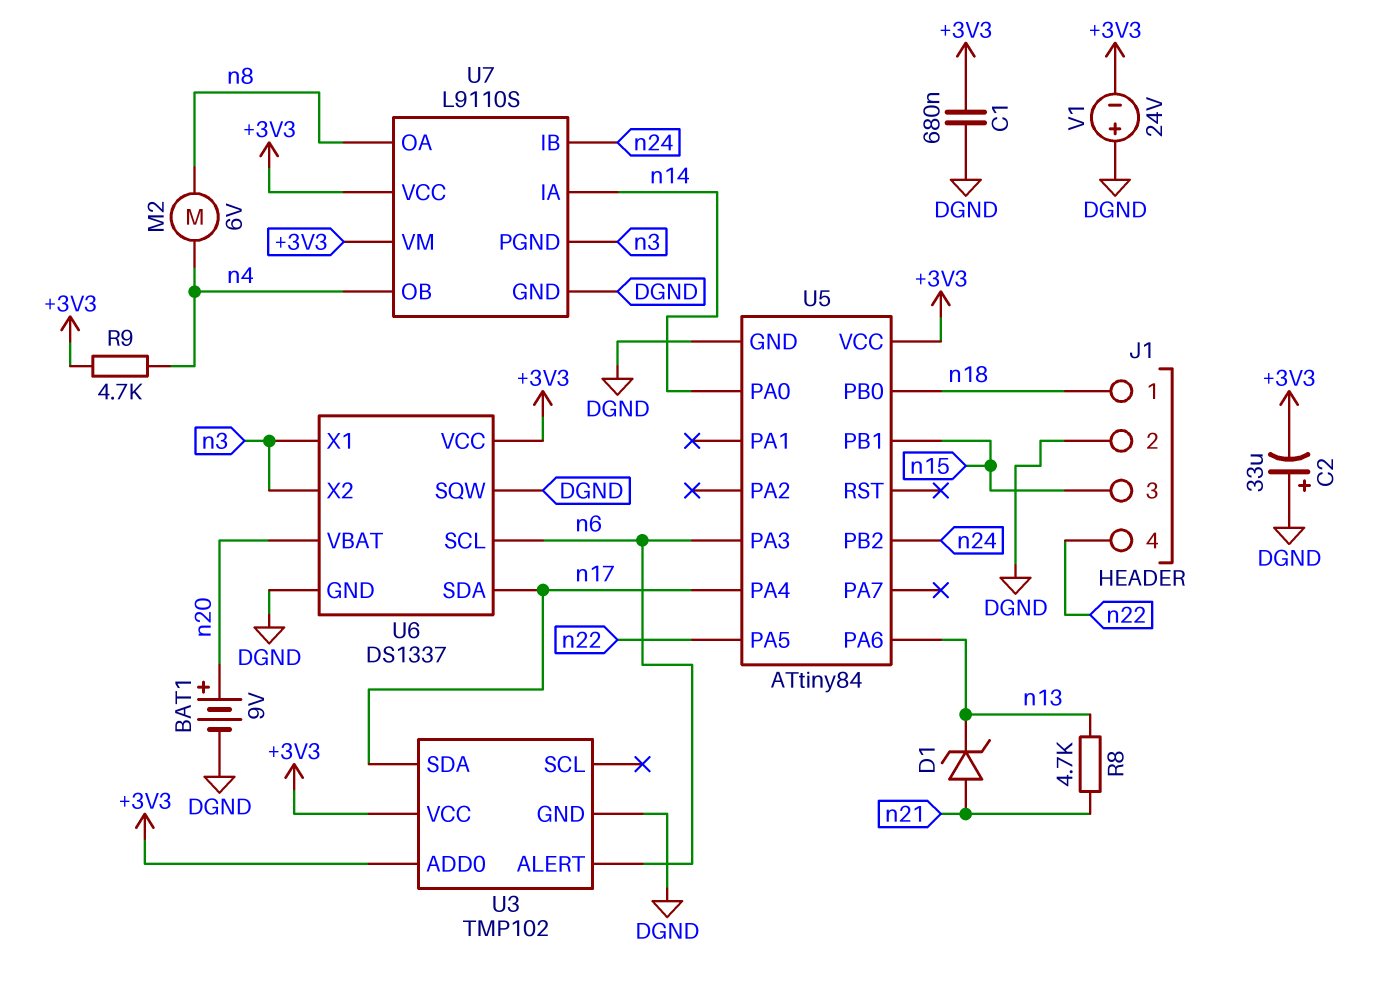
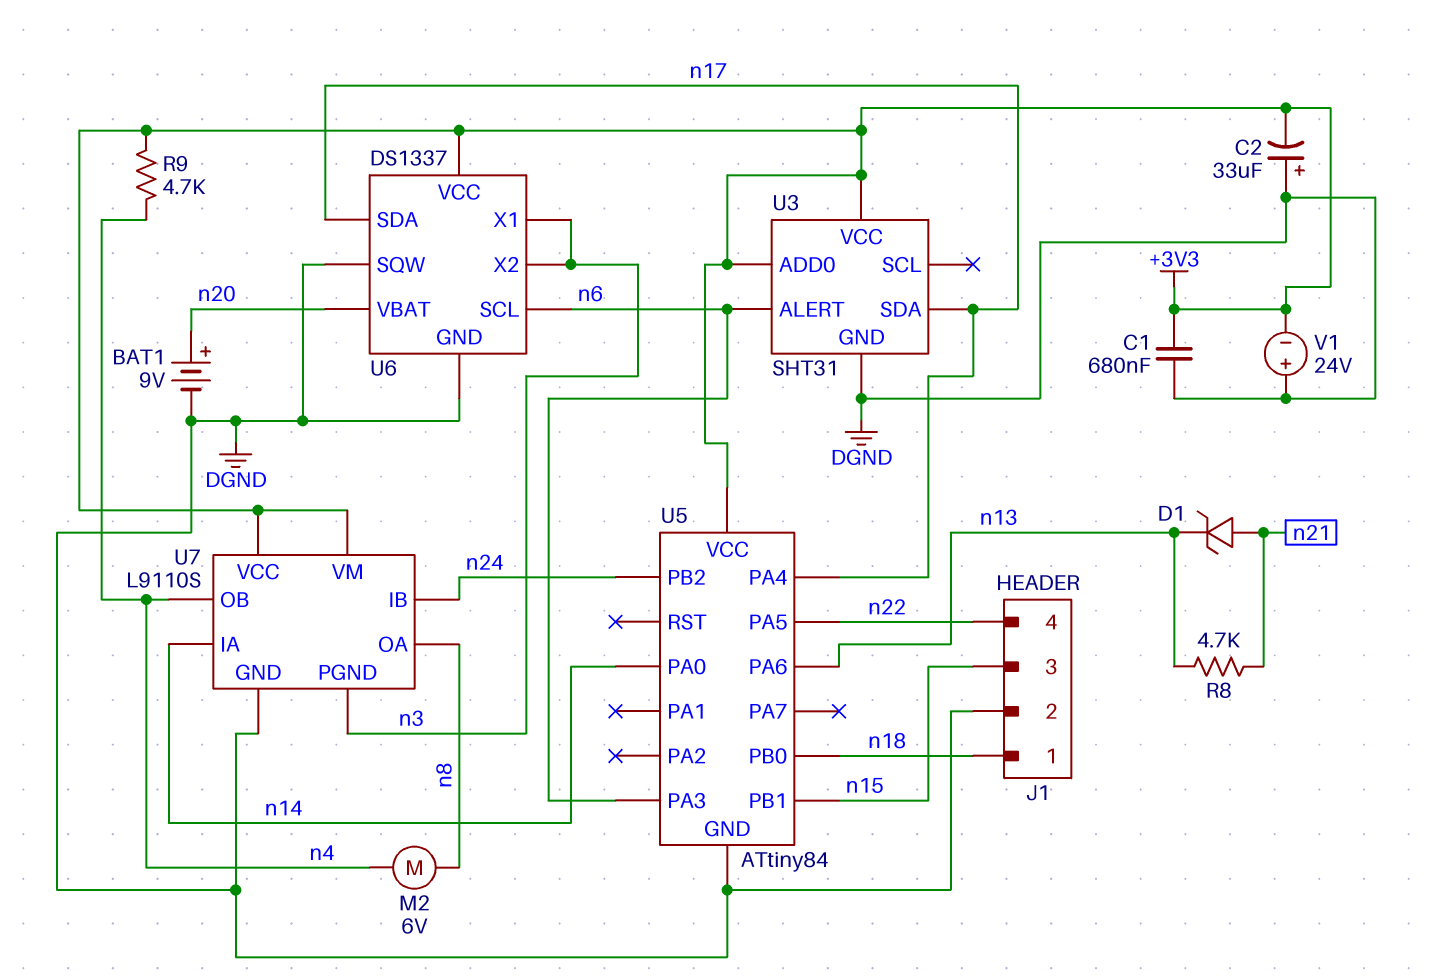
U3: TMP102 -> SHT31

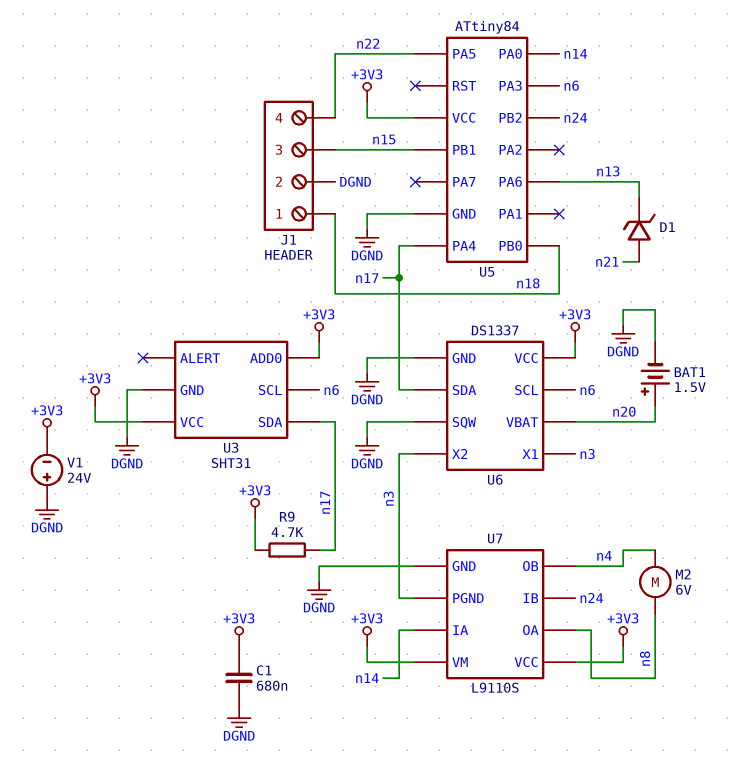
BAT1: 9V (plus n20, minus DGND) -> 1.5V (plus n20, minus DGND)
C2: 33uF (plus DGND, minus +3V3) -> none
R8: 4.7k (n13, n21) -> none
R9: 4.7k (+3V3, n4) -> 4.7k (+3V3, n17)
U3 pin ALERT: n6 -> none
U3 pin SCL: none -> n6

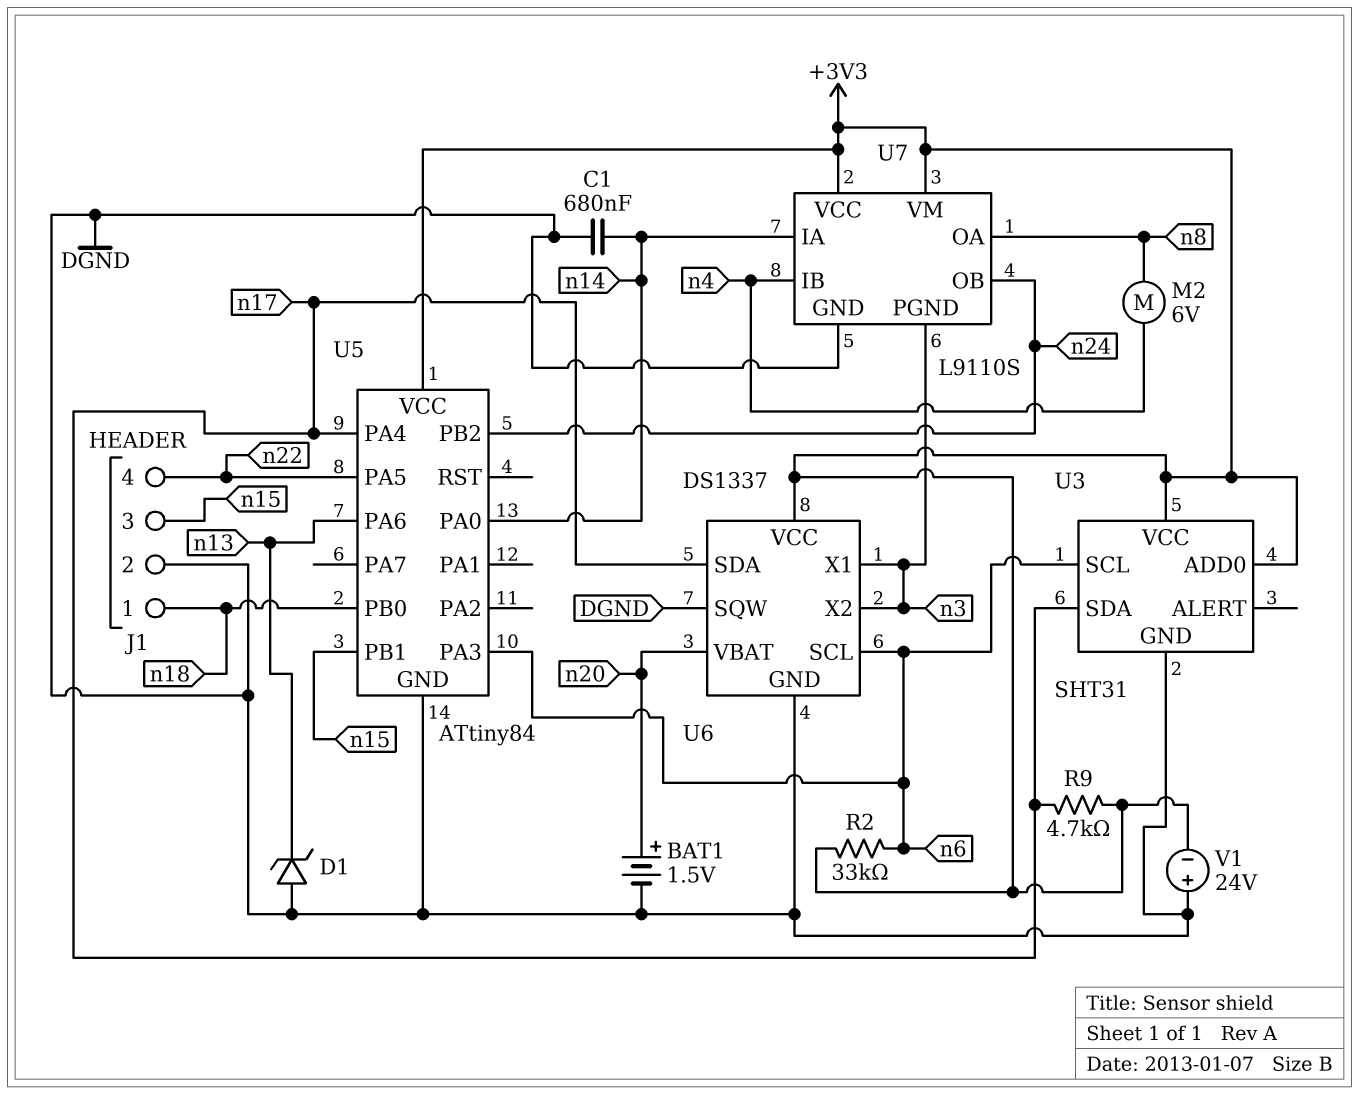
C1: 680nF (+3V3, DGND) -> 680nF (DGND, n14)
D1: zener (A n21, K n13) -> zener (A DGND, K n13)
R2: none -> 33k (+3V3, n6)
U7 pin IB: n24 -> n4
U7 pin OB: n4 -> n24

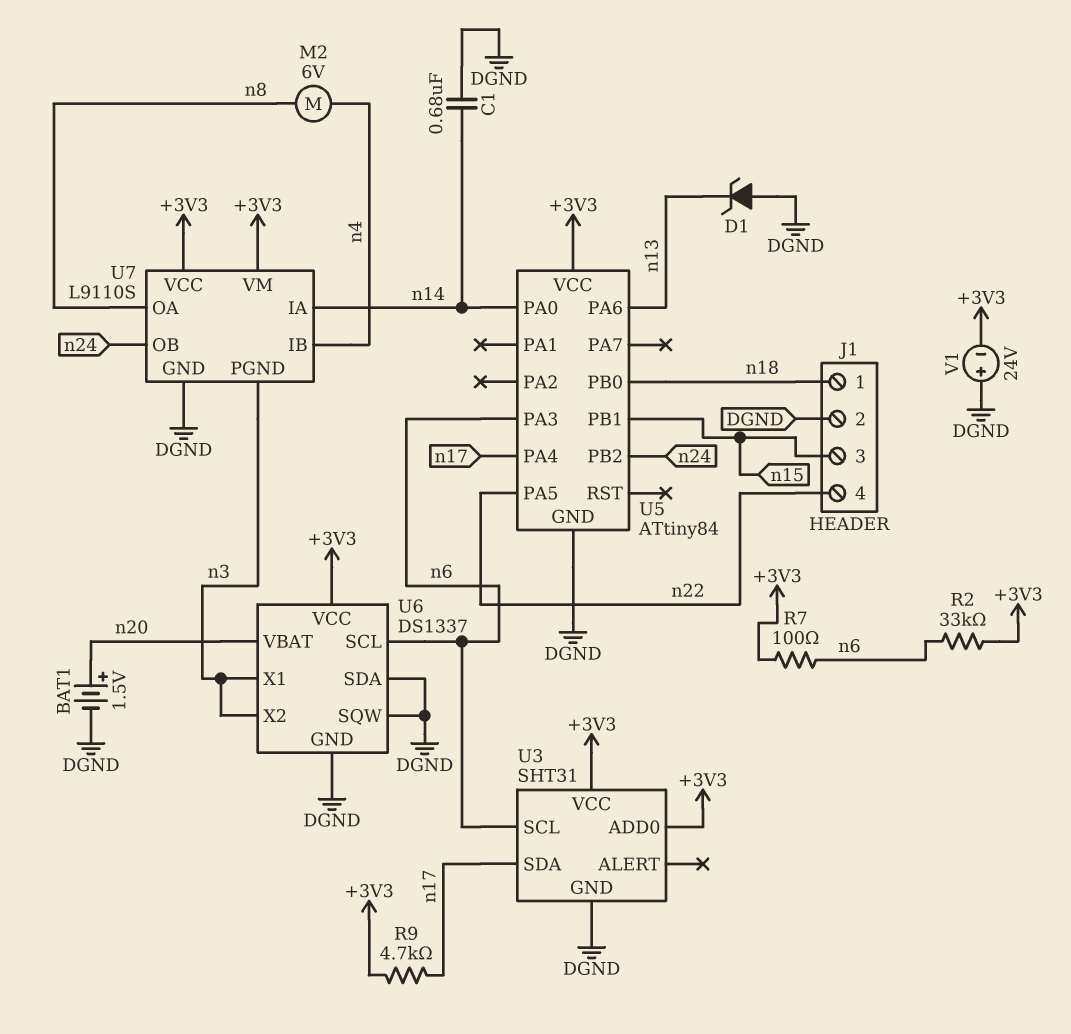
R7: none -> 100 (+3V3, n6)
U6 pin SDA: n17 -> DGND

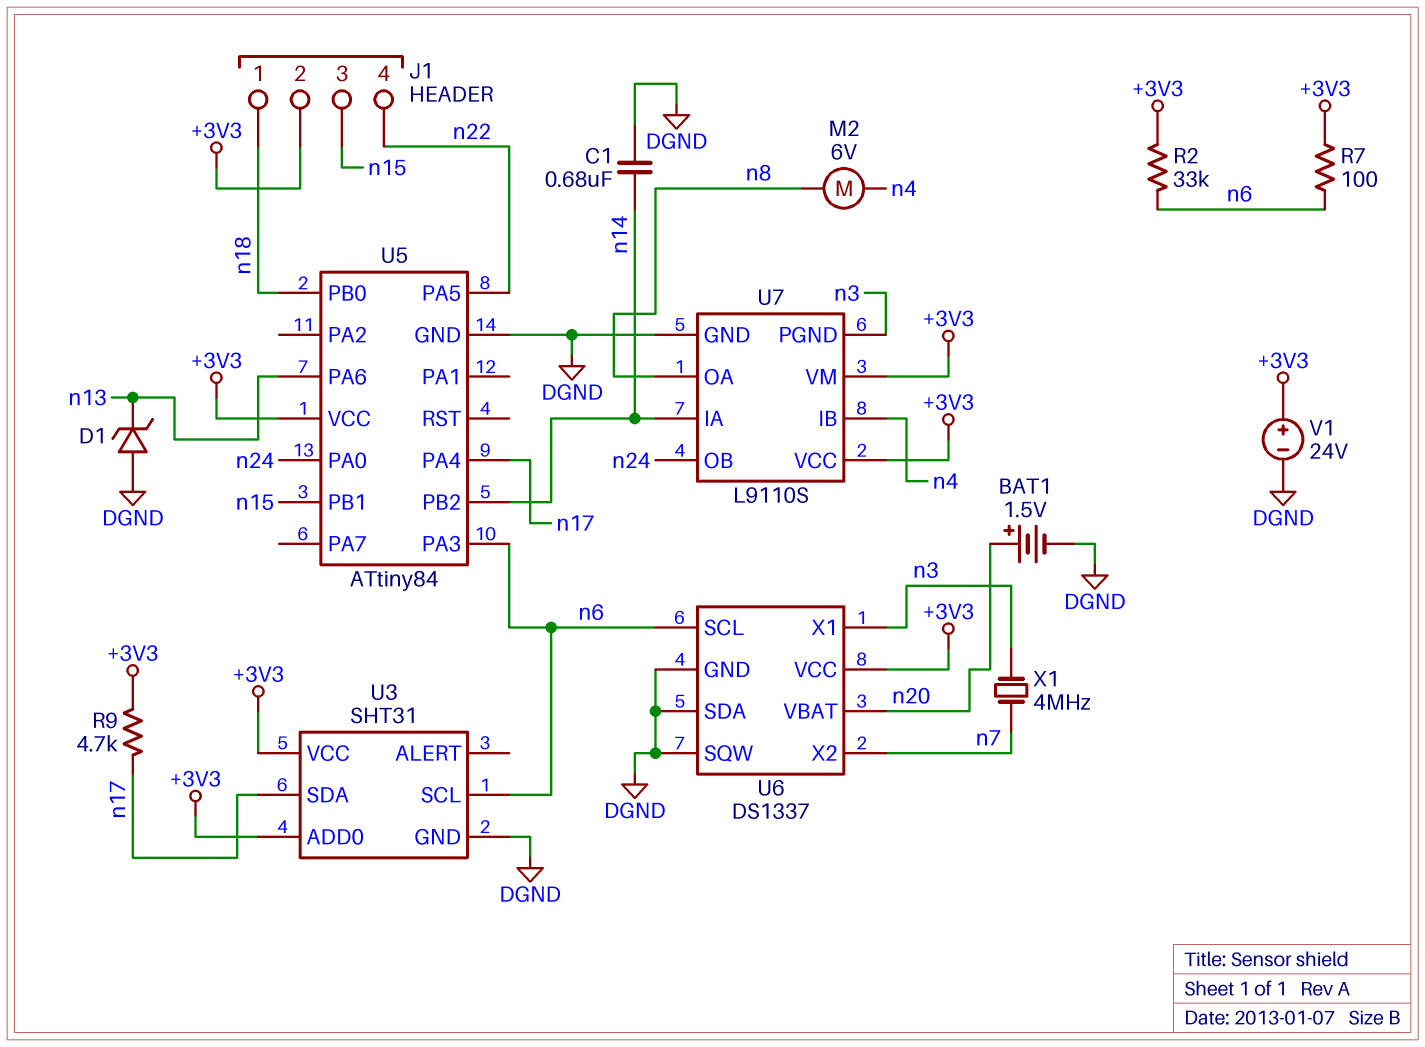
J1 pin 2: DGND -> +3V3
U5 pin PA0: n14 -> n24
U5 pin PB2: n24 -> n14
U6 pin X2: n3 -> n7
V1: 24V (plus DGND, minus +3V3) -> 24V (plus +3V3, minus DGND)
X1: none -> 4MHz (n3, n7)

